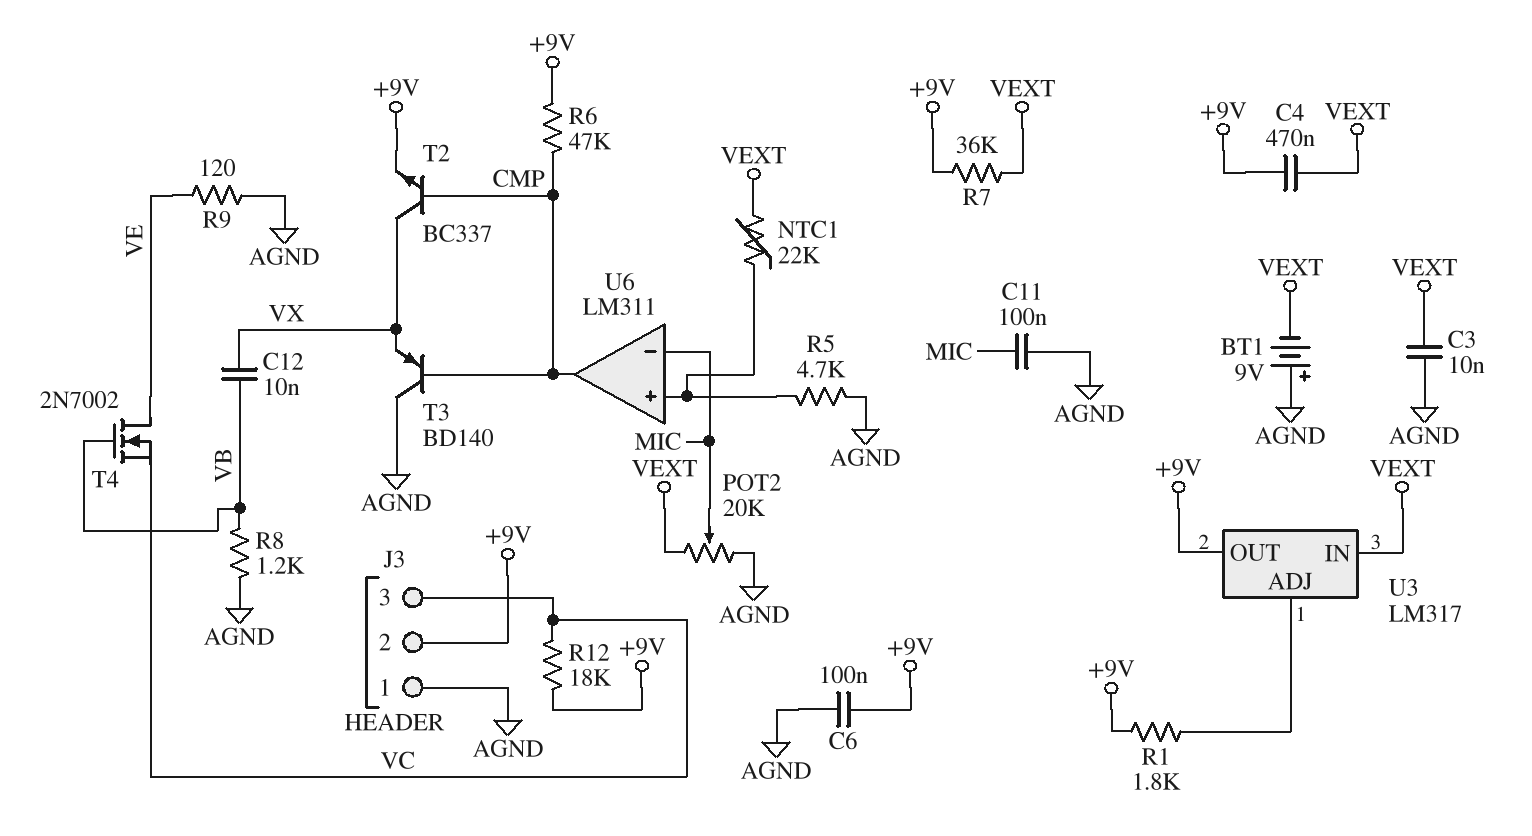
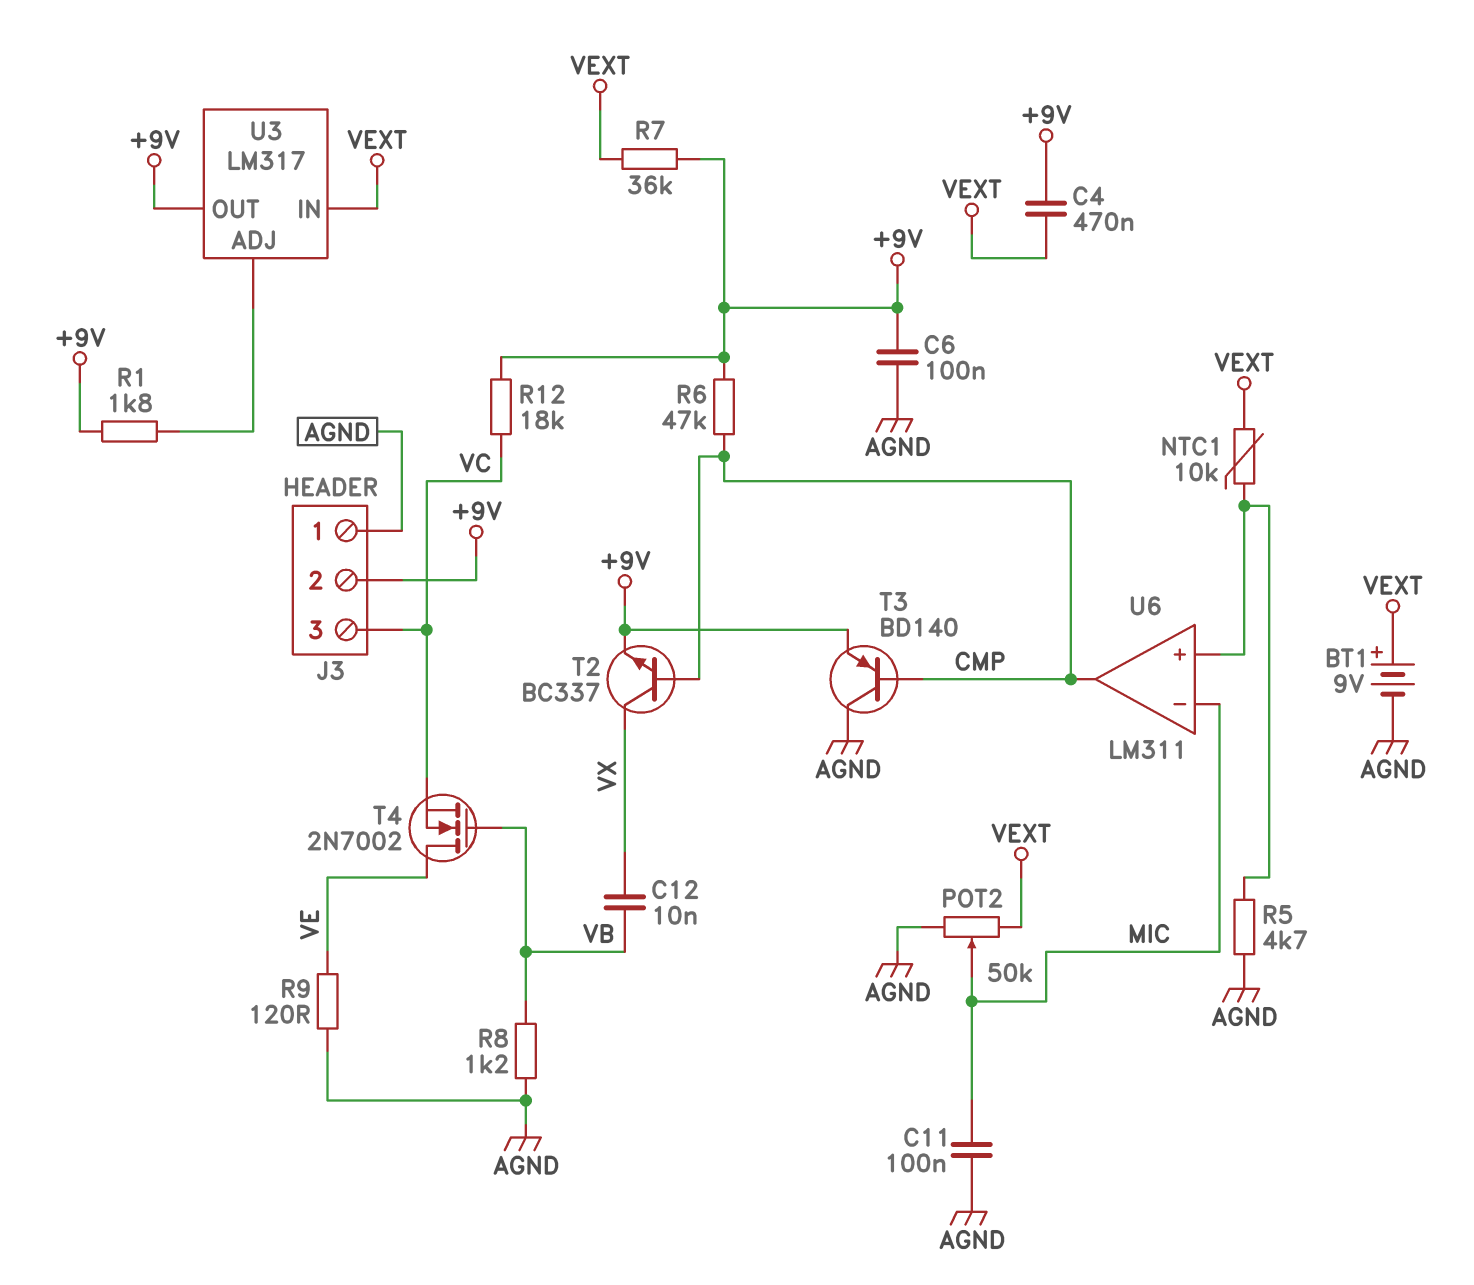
BT1: 9V (plus AGND, minus VEXT) -> 9V (plus VEXT, minus AGND)
C3: 10nF (AGND, VEXT) -> none
NTC1: 22k (U6/in+, VEXT) -> 10k (U6/in+, VEXT)
POT2: 20k (AGND, VEXT, wiper MIC) -> 50k (AGND, VEXT, wiper MIC)
T3: PNP BD140 (B CMP, C AGND, E VX) -> PNP BD140 (B CMP, C AGND, E +9V)

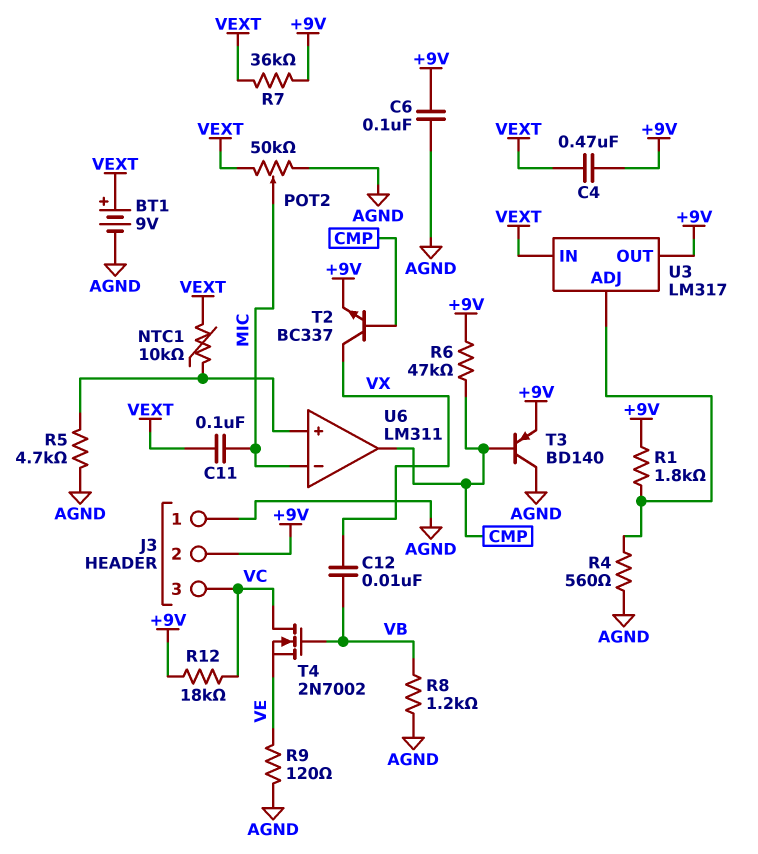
C11: 100nF (AGND, MIC) -> 100nF (MIC, VEXT)
R4: none -> 560 (AGND, U3/ADJ)
T4: NMOS 2N7002 (G VB, D VE, S VC) -> NMOS 2N7002 (G VB, D VC, S VE)

